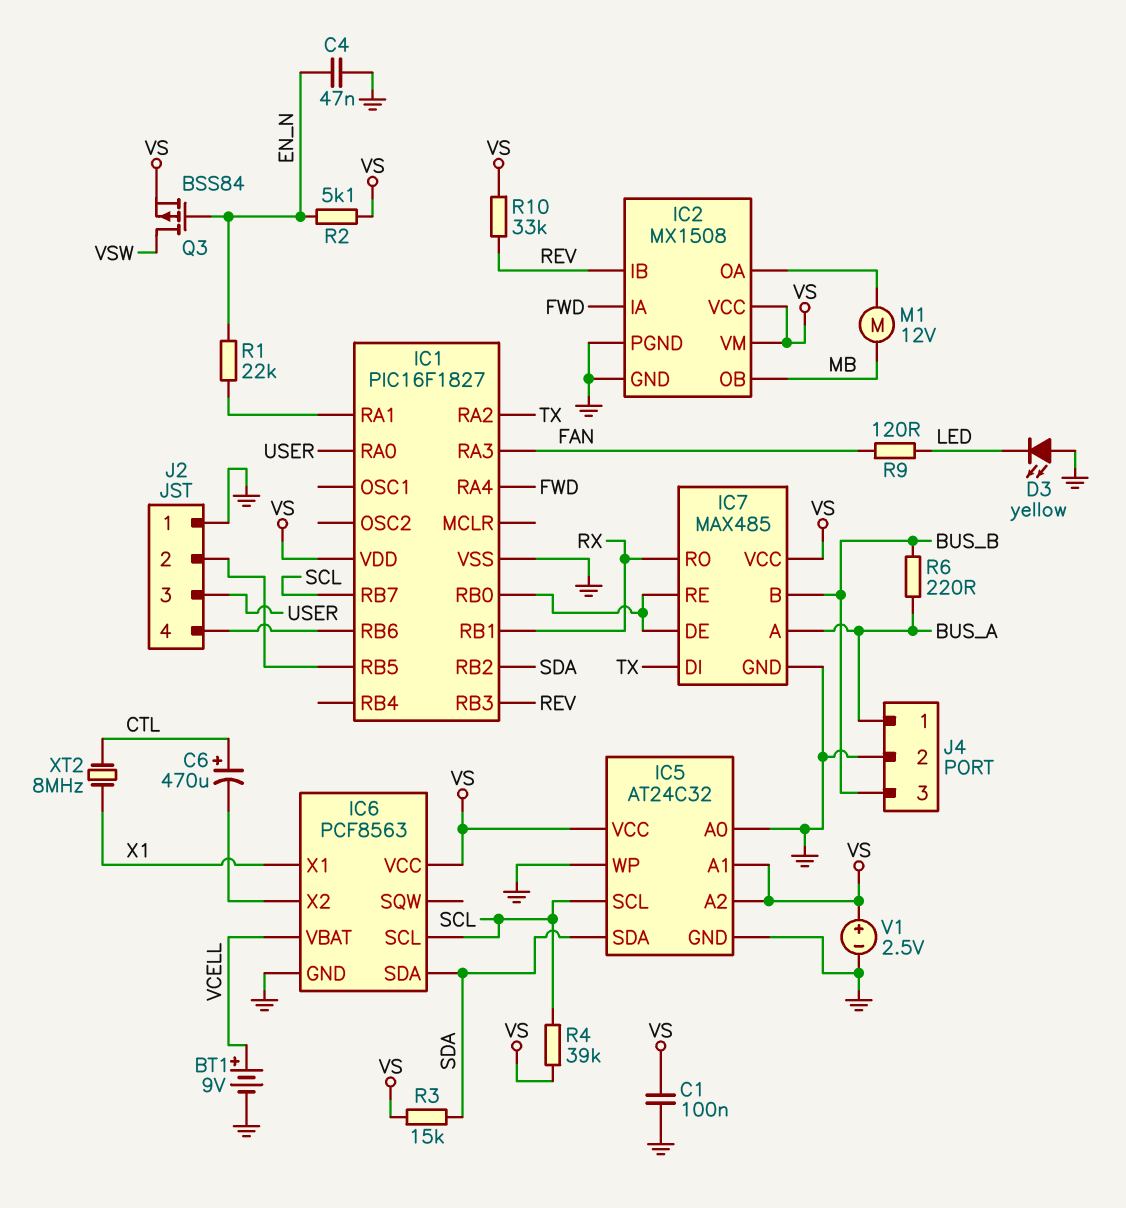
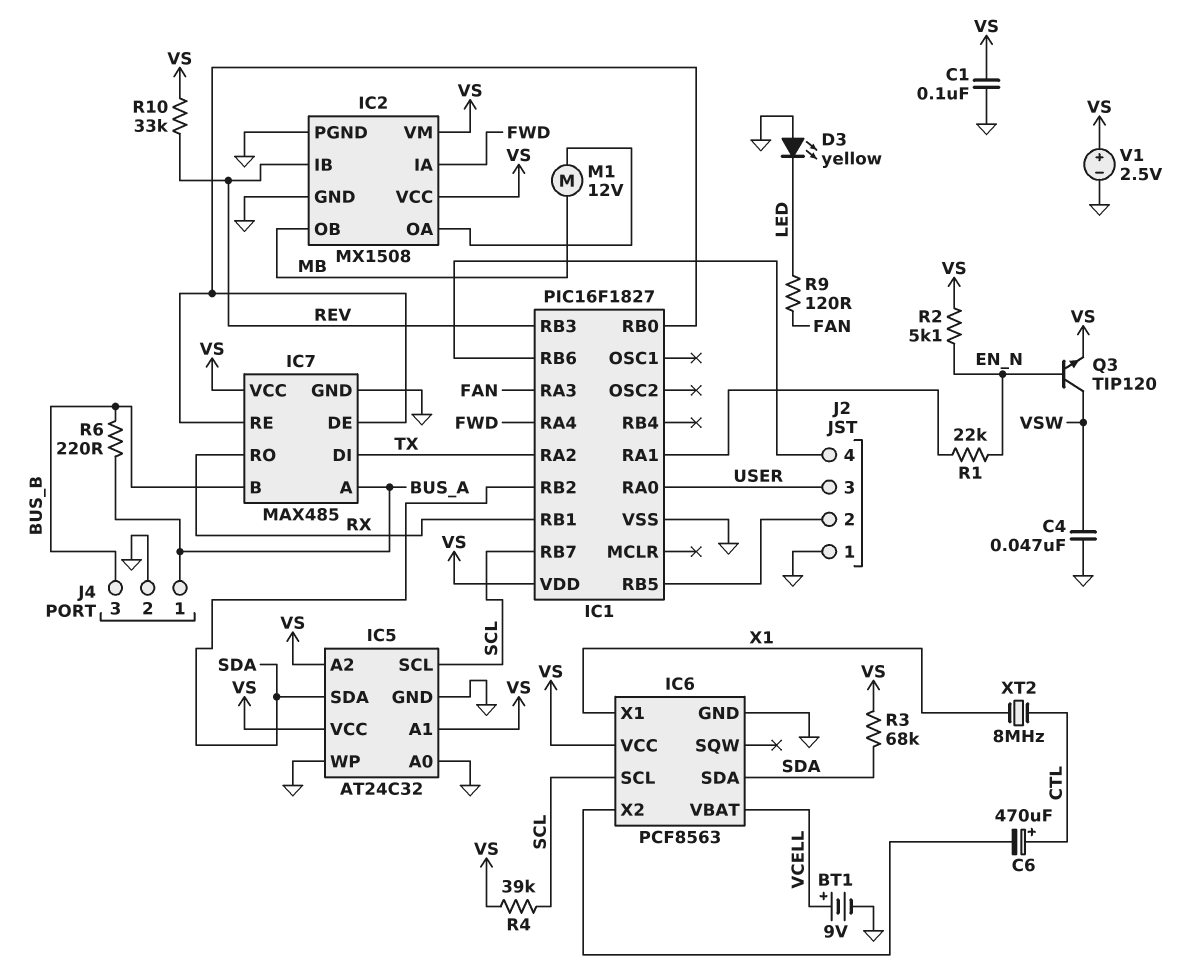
C4: 47nF (EN_N, GND) -> 47nF (GND, VSW)
Q3: PMOS BSS84 (G EN_N, D VSW, S VS) -> NPN TIP120 (B EN_N, C VSW, E VS)
R3: 15k (SDA, VS) -> 68k (SDA, VS)

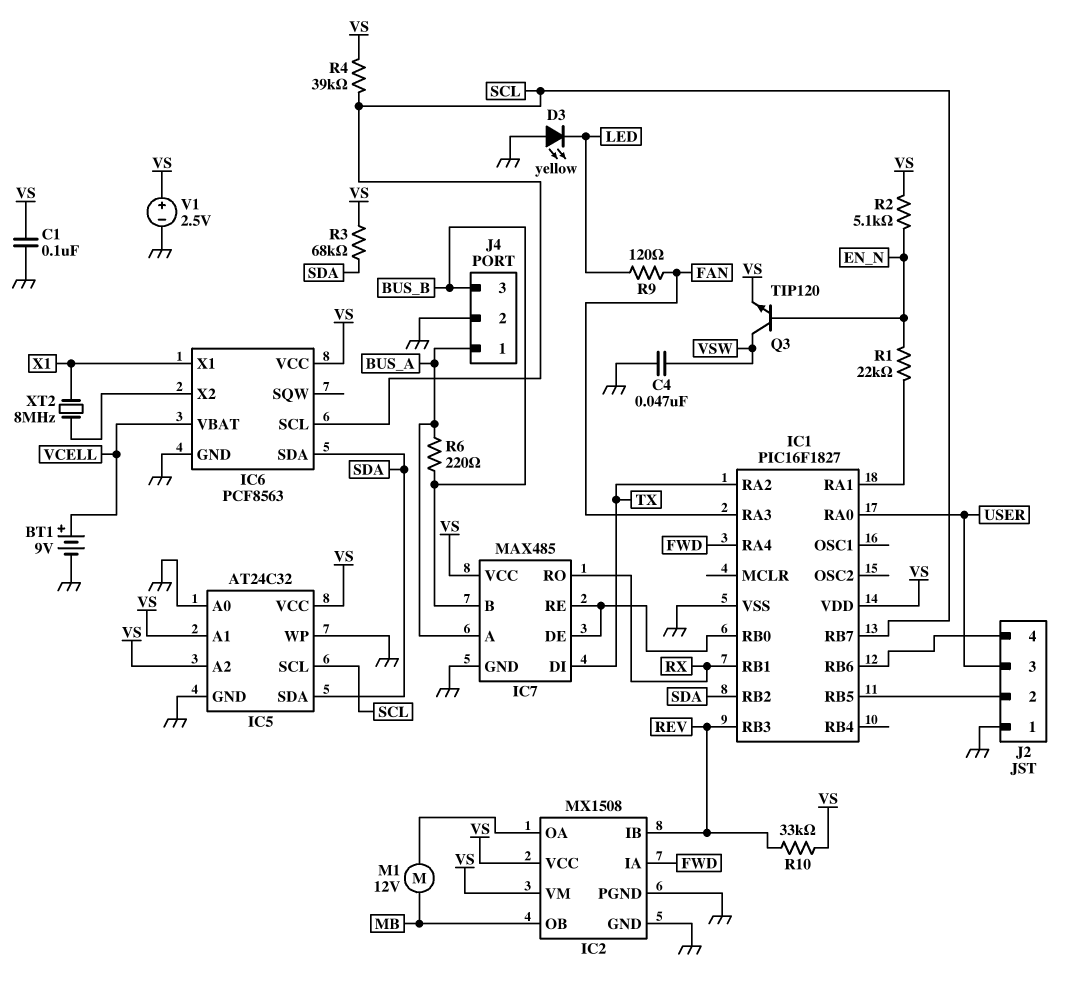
C6: 470uF (plus CTL, minus IC6/X2) -> none
XT2: 8MHz (CTL, X1) -> 8MHz (IC6/X2, X1)

